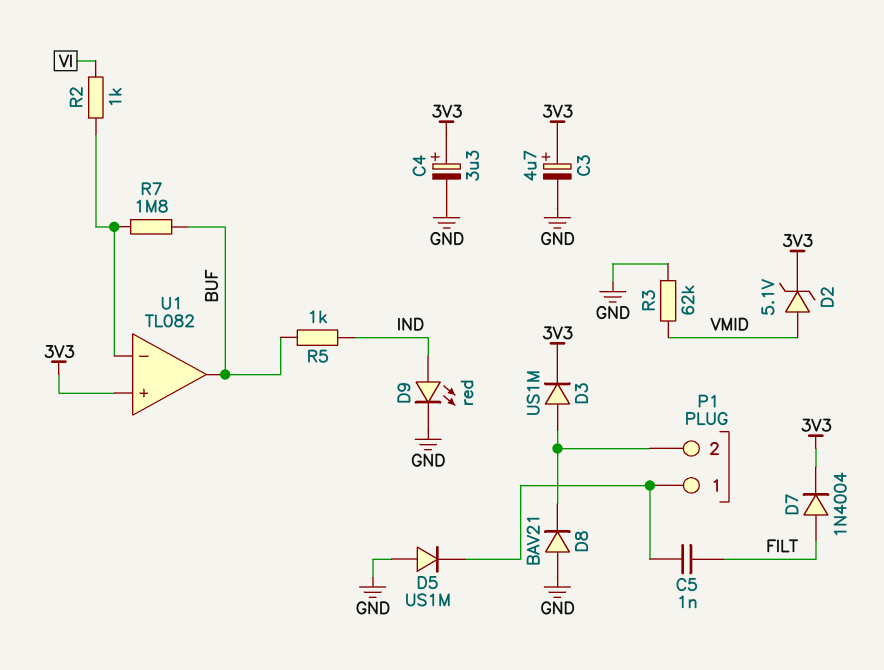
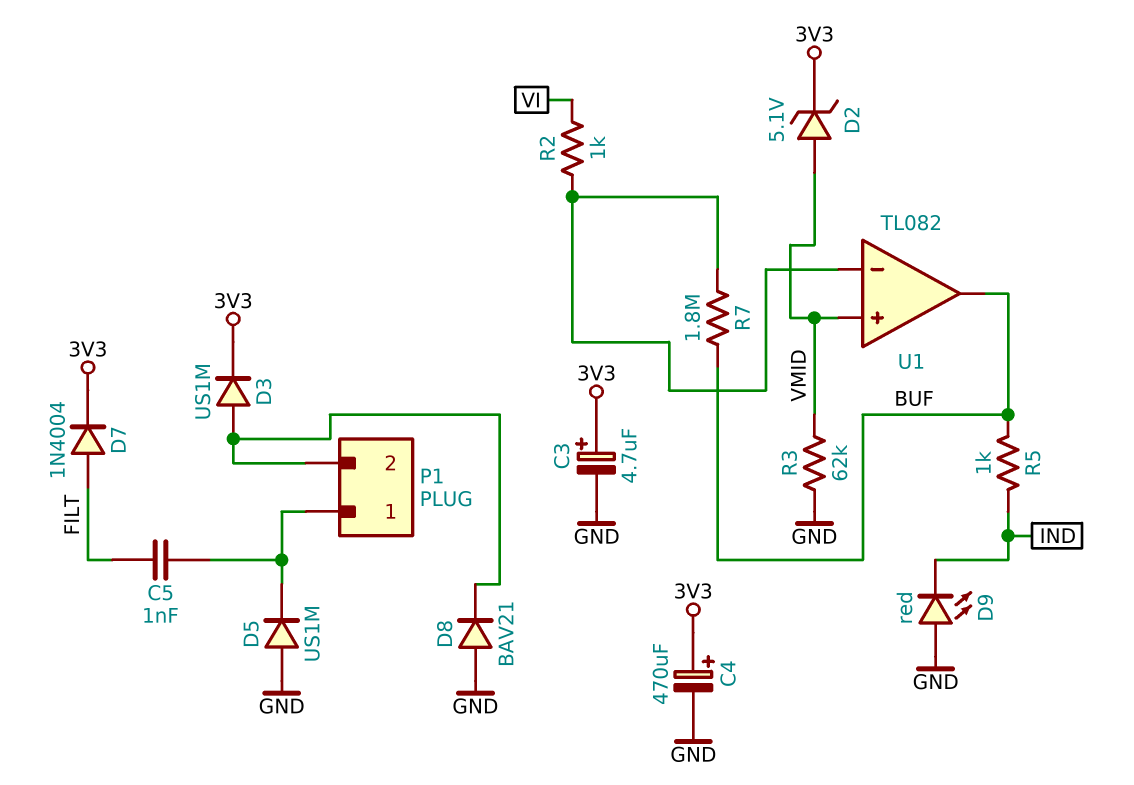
C4: 3.3uF (plus 3V3, minus GND) -> 470uF (plus 3V3, minus GND)
D9: LED red (A IND, K GND) -> LED red (A GND, K IND)
U1 pin in+: 3V3 -> VMID

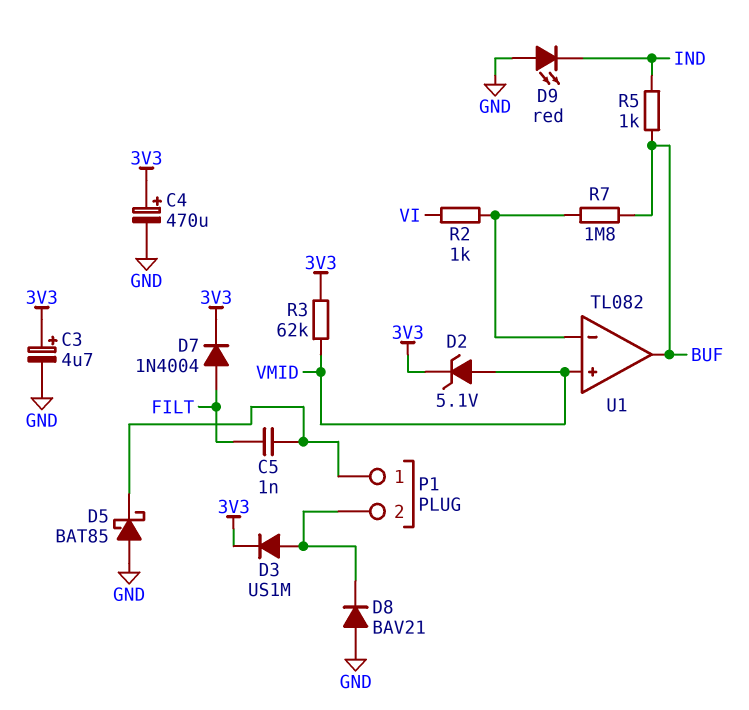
D5: diode US1M (A GND, K P1/1) -> schottky BAT85 (A GND, K P1/1)
R3: 62k (GND, VMID) -> 62k (3V3, VMID)

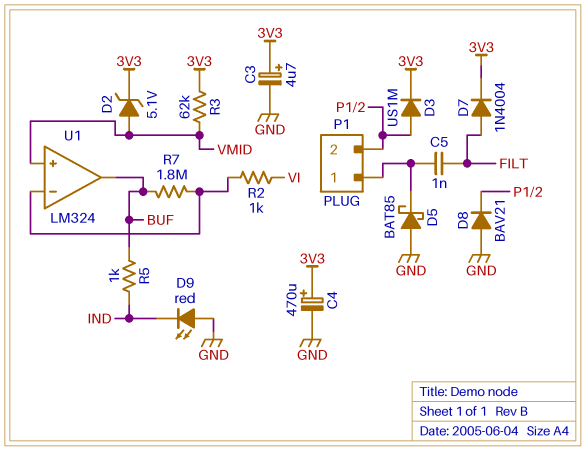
U1: TL082 -> LM324

